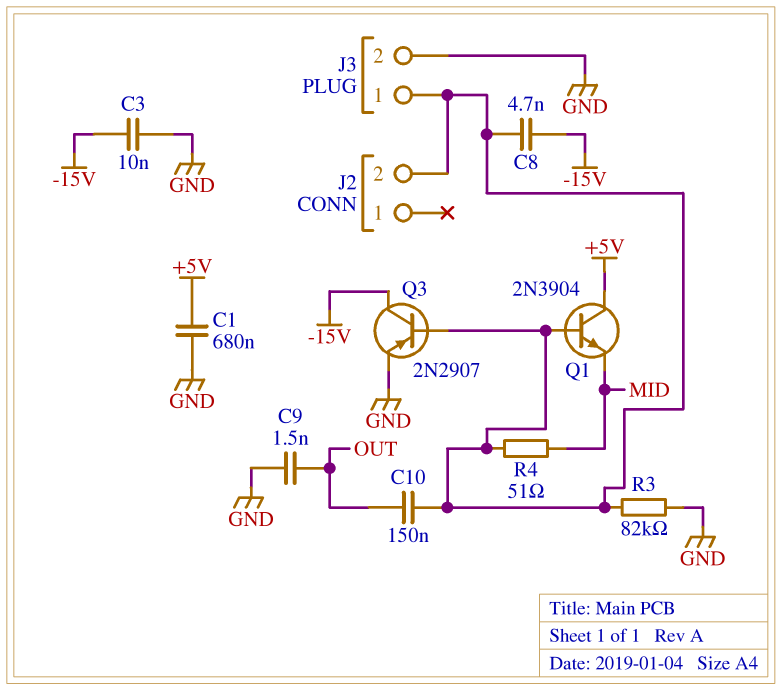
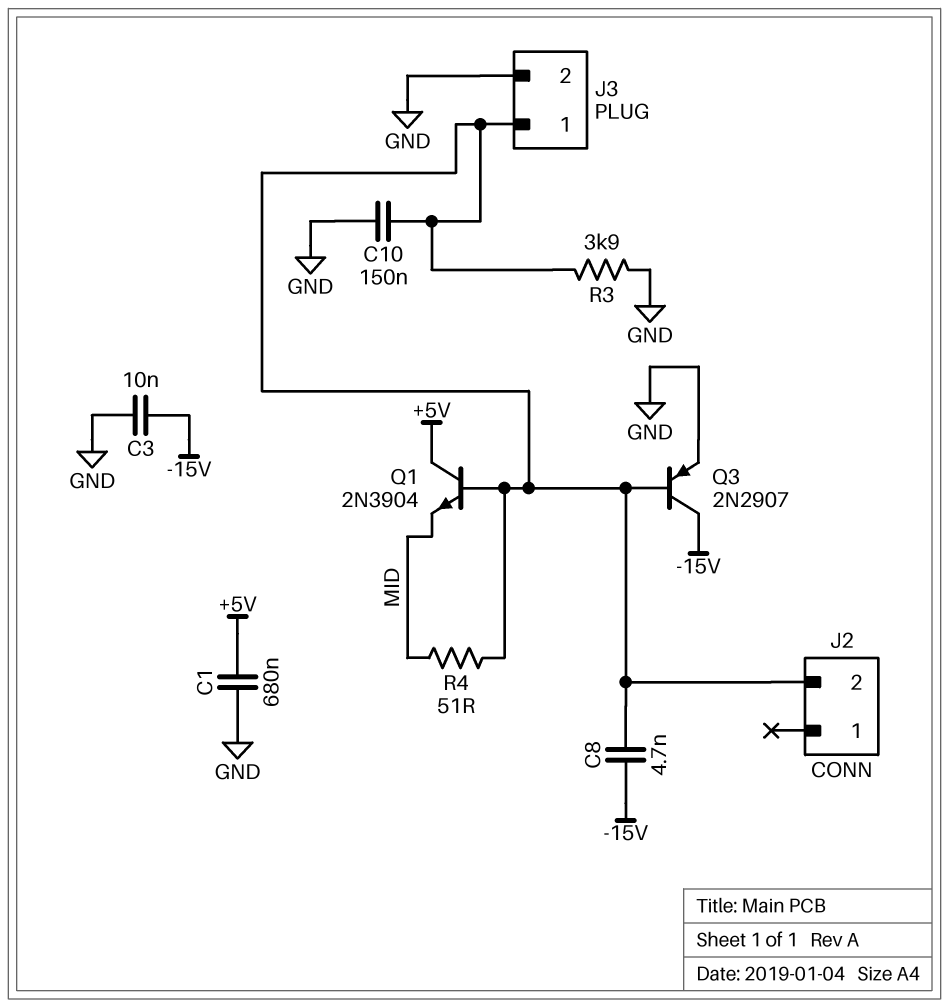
C9: 1.5nF (GND, OUT) -> none
C10: 150nF (J2/2, OUT) -> 150nF (GND, J2/2)
R3: 82k (GND, J2/2) -> 3.9k (GND, J2/2)

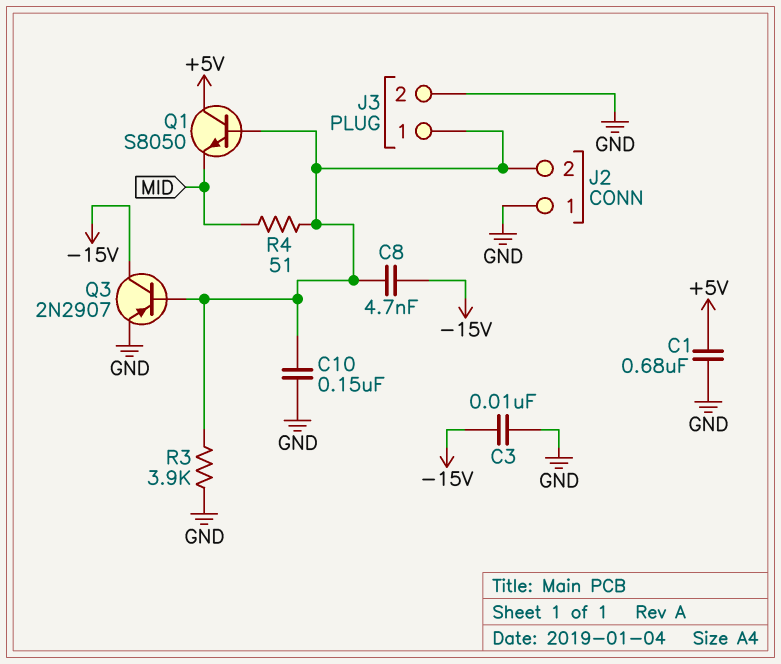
J2 pin 1: none -> GND
Q1: NPN 2N3904 (B J2/2, C +5V, E MID) -> NPN S8050 (B J2/2, C +5V, E MID)

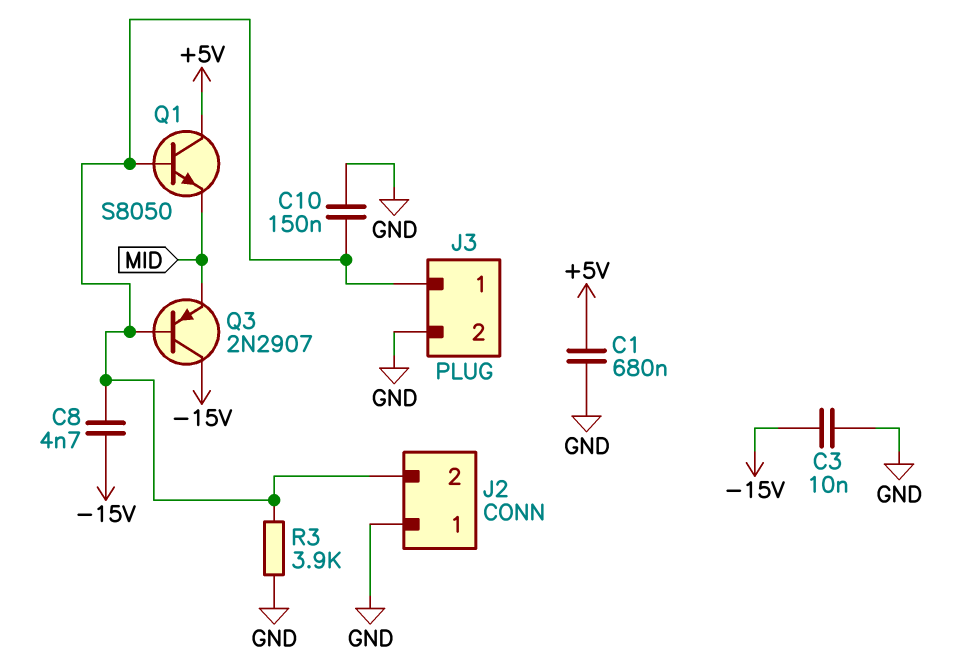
Q3: PNP 2N2907 (B J2/2, C -15V, E GND) -> PNP 2N2907 (B J2/2, C -15V, E MID)
R4: 51 (J2/2, MID) -> none

